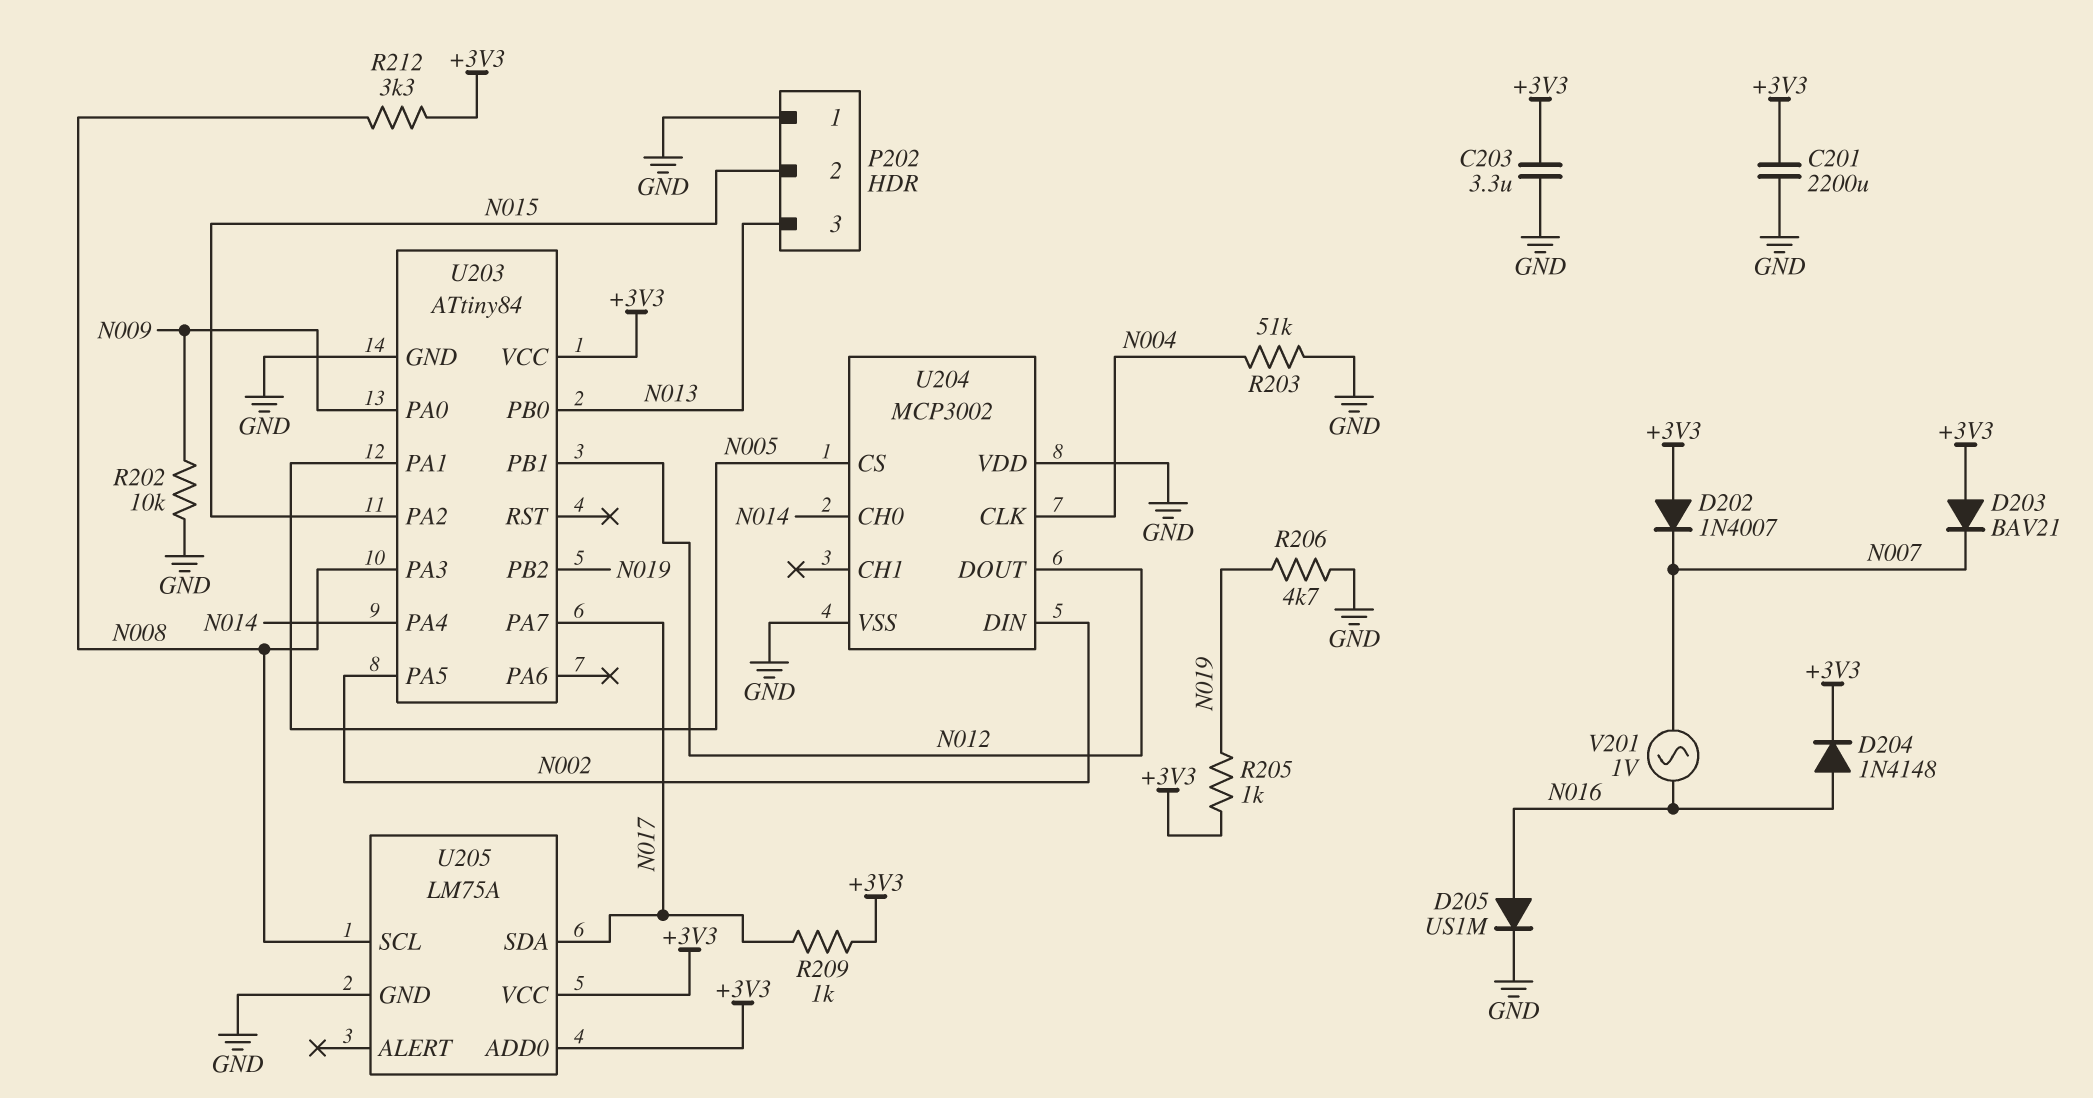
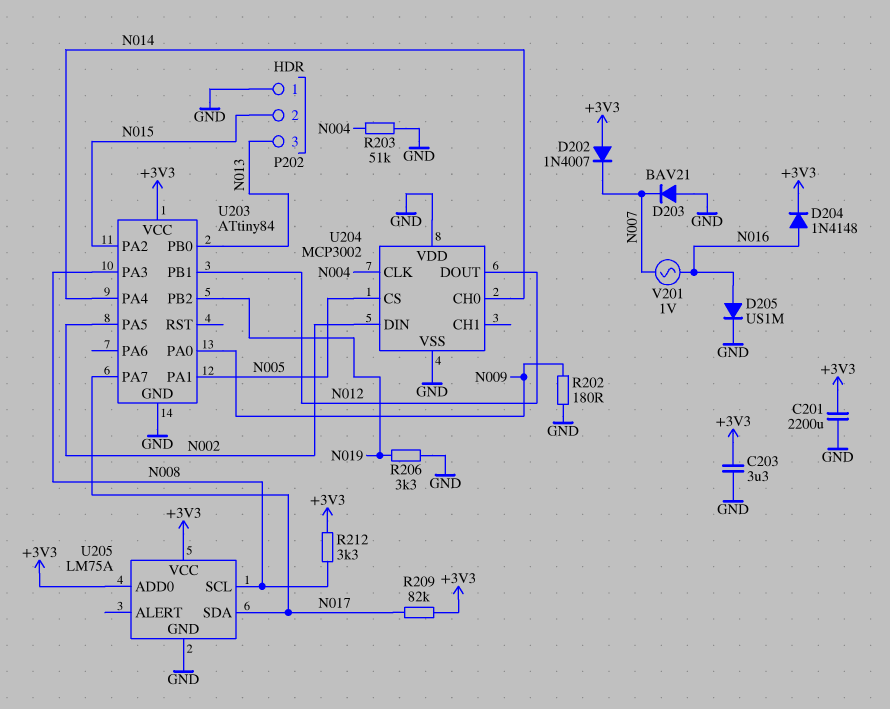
D203: diode BAV21 (A +3V3, K N007) -> diode BAV21 (A GND, K N007)
R202: 10k (GND, N009) -> 180 (GND, N009)
R205: 1k (+3V3, N019) -> none
R206: 4.7k (GND, N019) -> 3.3k (GND, N019)
R209: 1k (+3V3, N017) -> 82k (+3V3, N017)

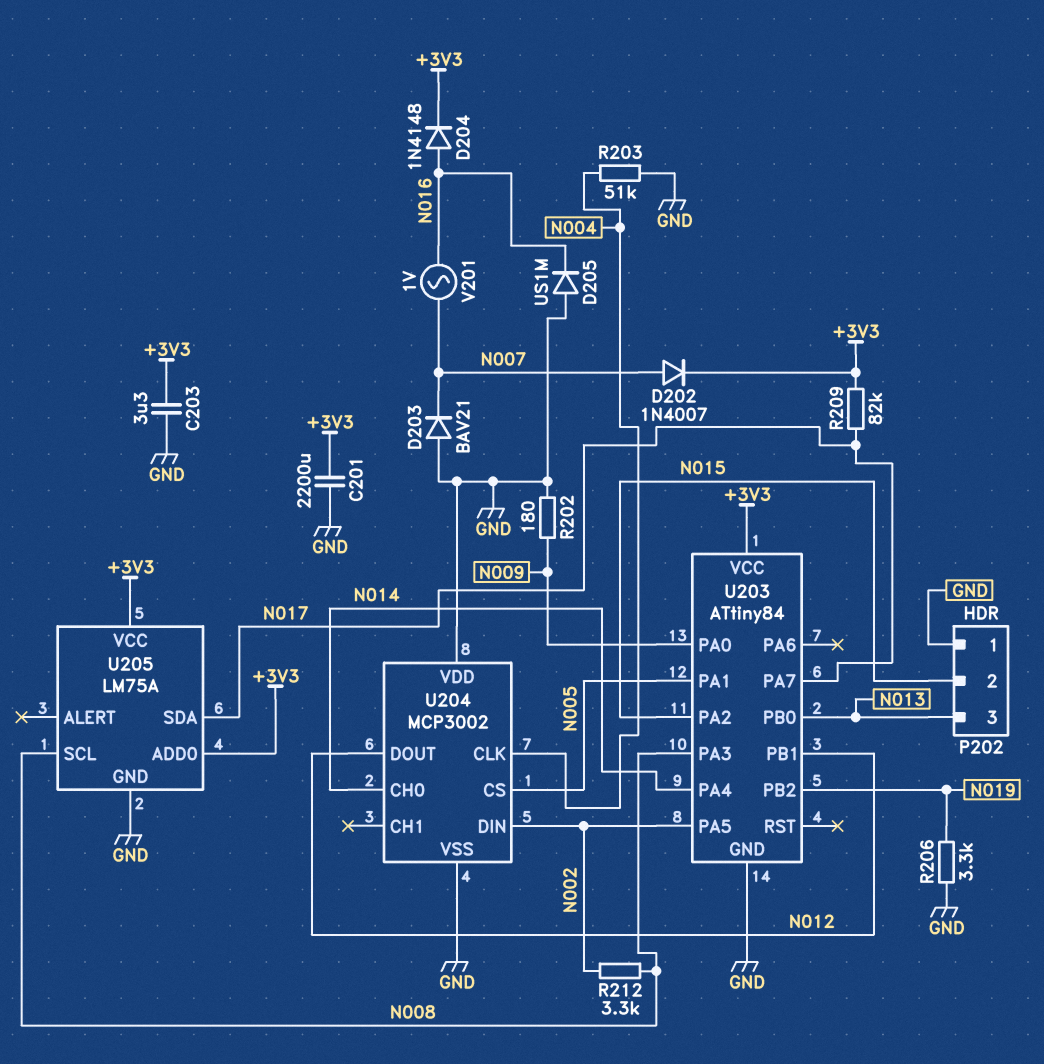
D202: diode 1N4007 (A +3V3, K N007) -> diode 1N4007 (A N007, K +3V3)
D205: diode US1M (A N016, K GND) -> diode US1M (A GND, K N016)
R212: 3.3k (+3V3, N008) -> 3.3k (N002, N008)

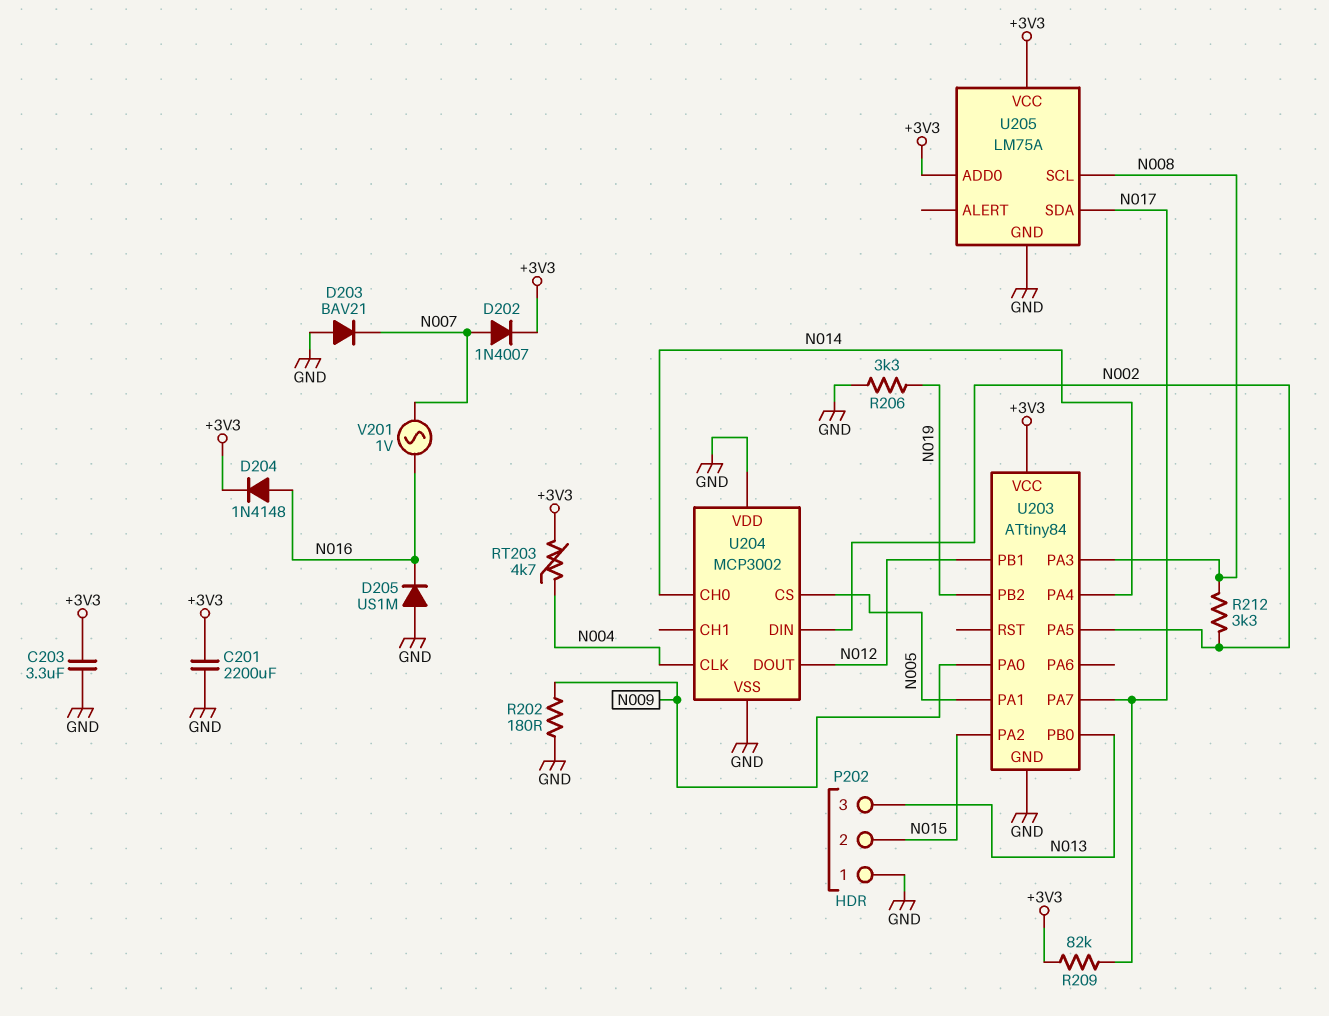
R203: 51k (GND, N004) -> none
RT203: none -> 4.7k (+3V3, N004)

